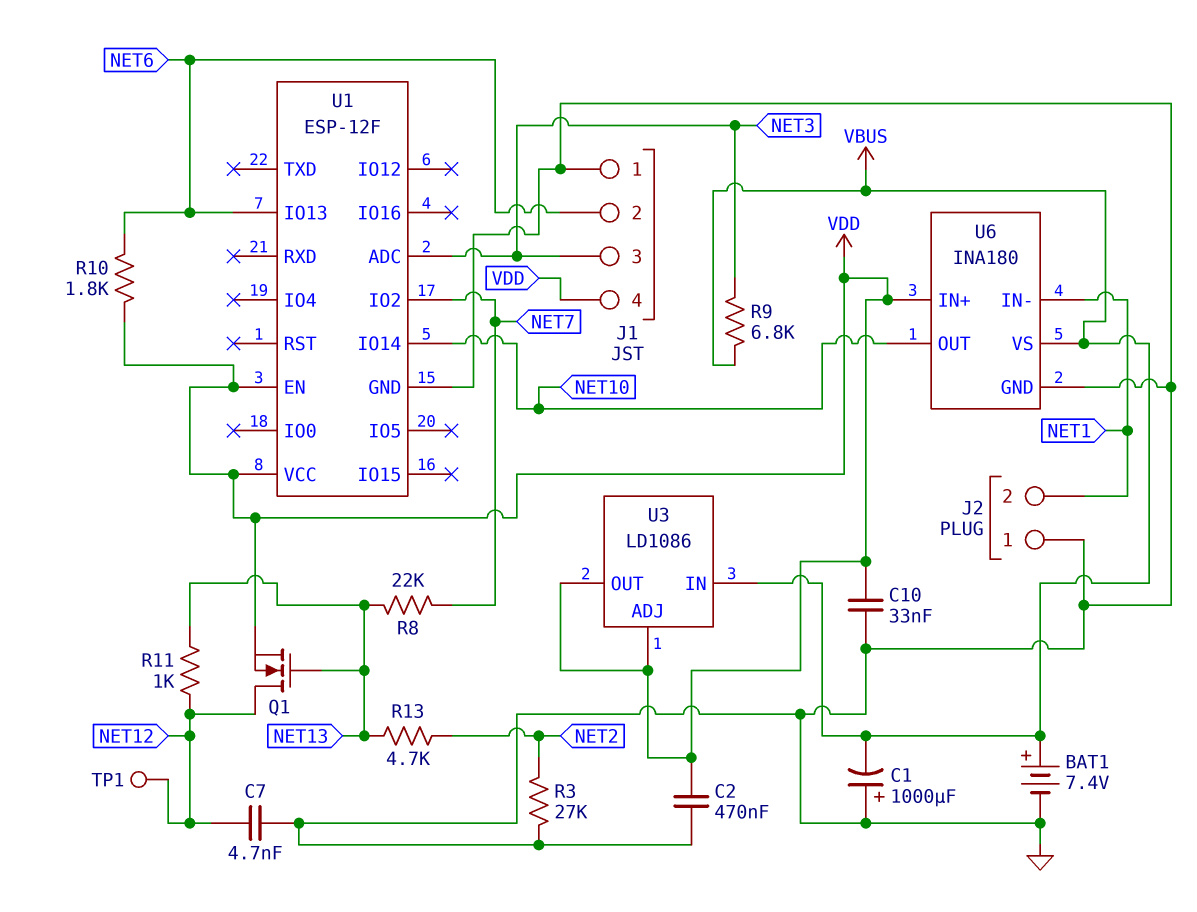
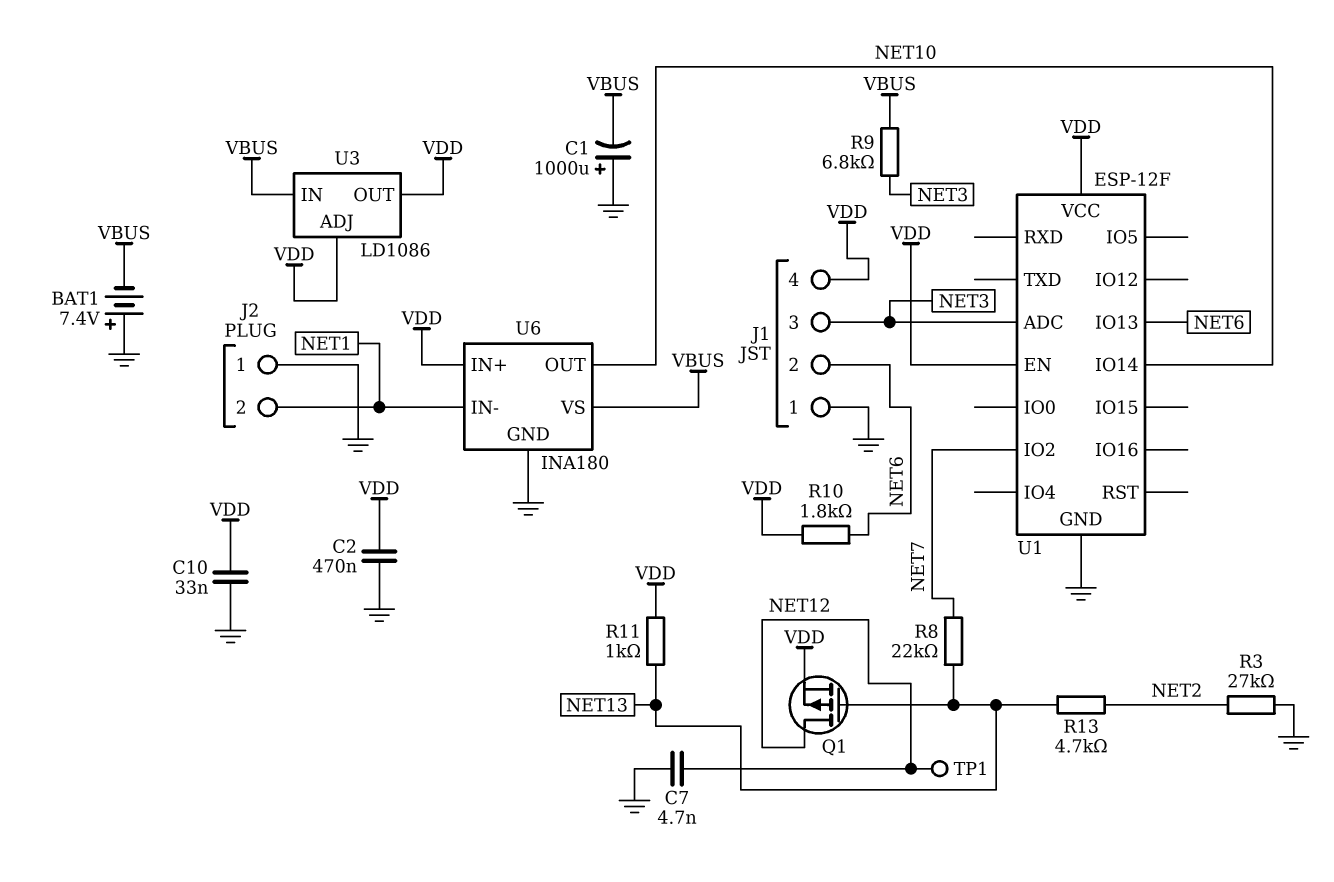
BAT1: 7.4V (plus VBUS, minus GND) -> 7.4V (plus GND, minus VBUS)
Q1: NMOS (G NET13, D NET12, S VDD) -> PMOS (G NET13, D NET12, S VDD)
R11: 1k (NET12, NET13) -> 1k (NET13, VDD)

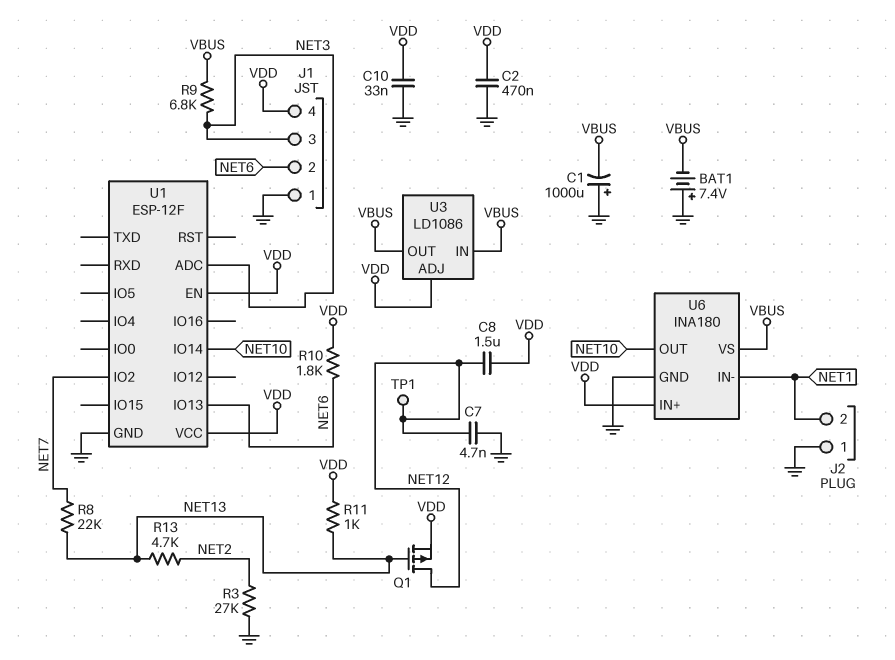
C8: none -> 1.5uF (NET12, VDD)
U3 pin OUT: VDD -> VBUS

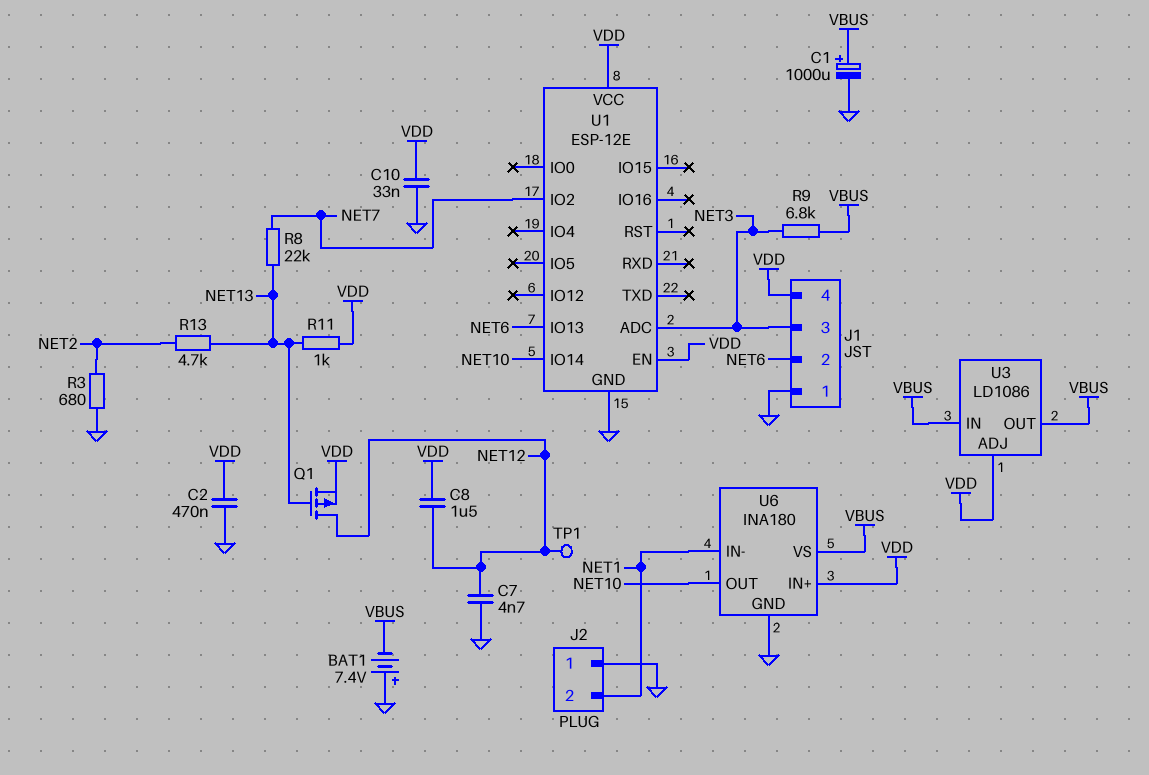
C1: 1000uF (plus GND, minus VBUS) -> 1000uF (plus VBUS, minus GND)
R3: 27k (GND, NET2) -> 680 (GND, NET2)
R10: 1.8k (NET6, VDD) -> none
U1: ESP-12F -> ESP-12E

